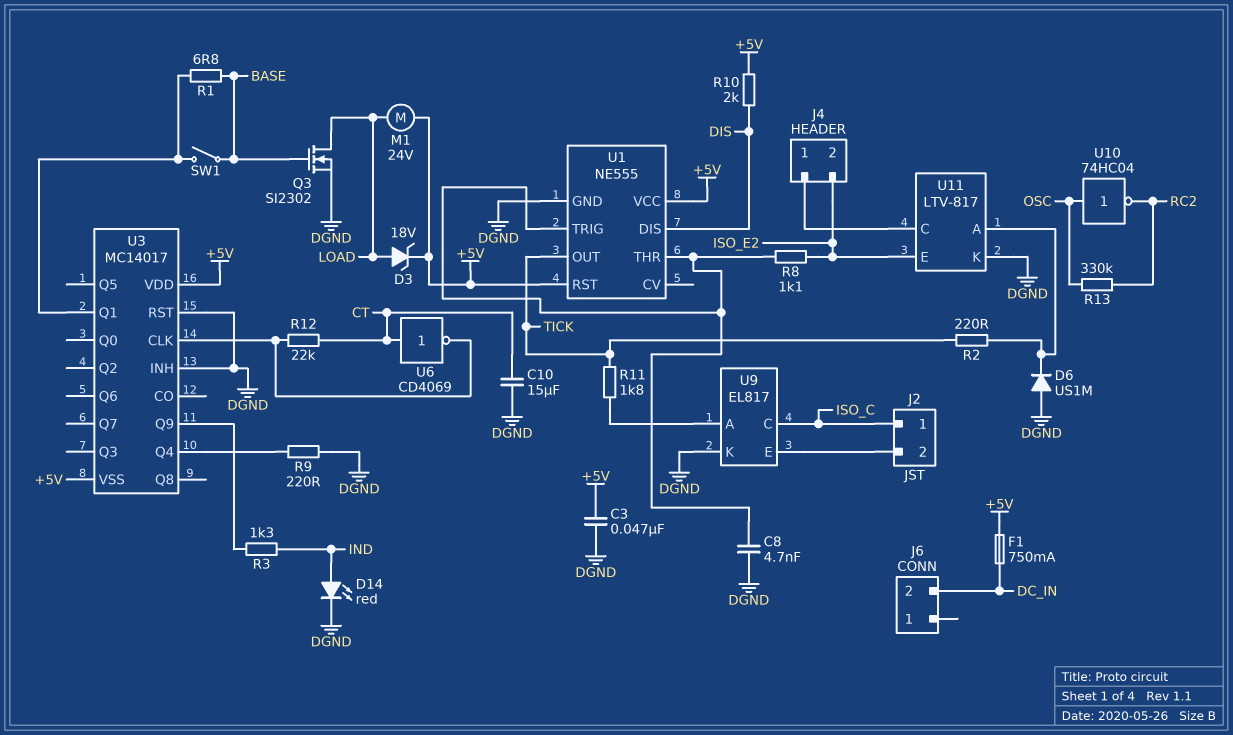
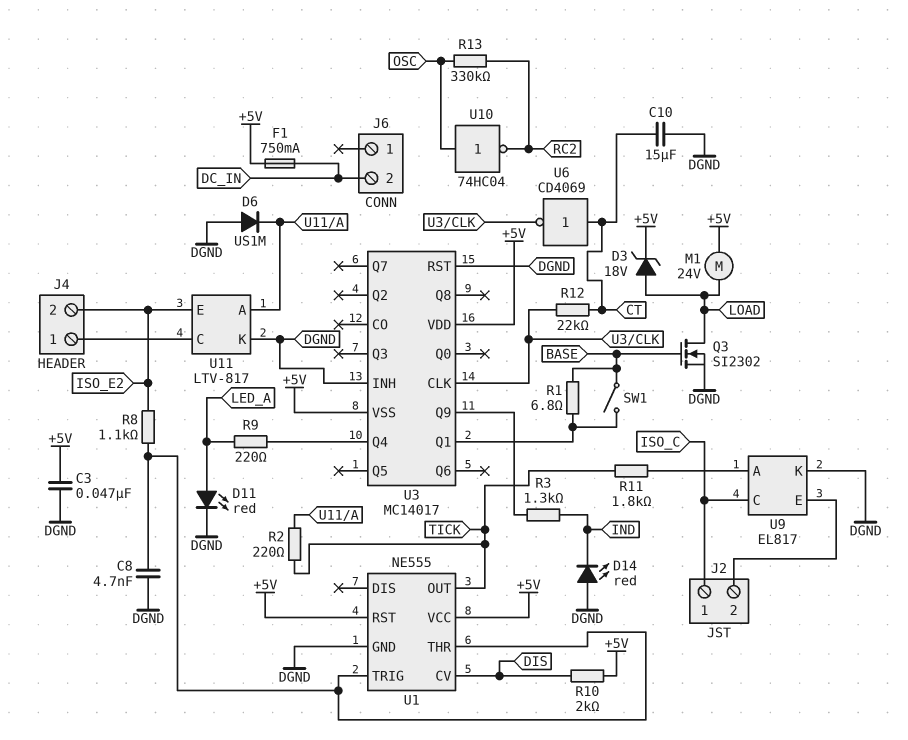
D11: none -> LED red (A LED_A, K DGND)
D14: LED red (A IND, K DGND) -> LED red (A DGND, K IND)
R9: 220 (DGND, U3/Q4) -> 220 (LED_A, U3/Q4)
U1 pin CV: none -> DIS
U1 pin DIS: DIS -> none

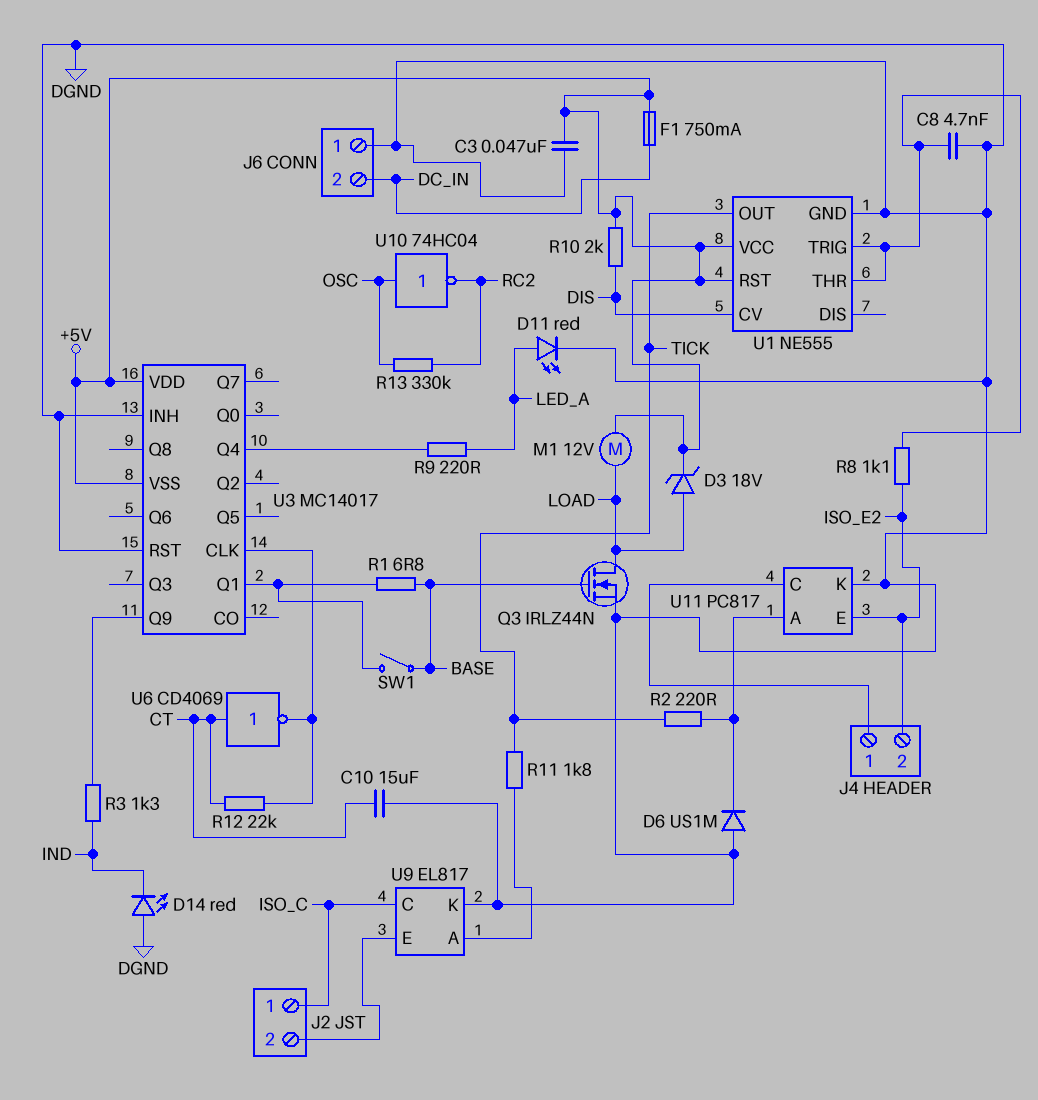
J6 pin 1: none -> DGND
M1: motor 24V (+5V, LOAD) -> motor 12V (+5V, LOAD)
Q3: NMOS SI2302 (G BASE, D LOAD, S DGND) -> NMOS IRLZ44N (G BASE, D LOAD, S DGND)
U11: LTV-817 -> PC817

